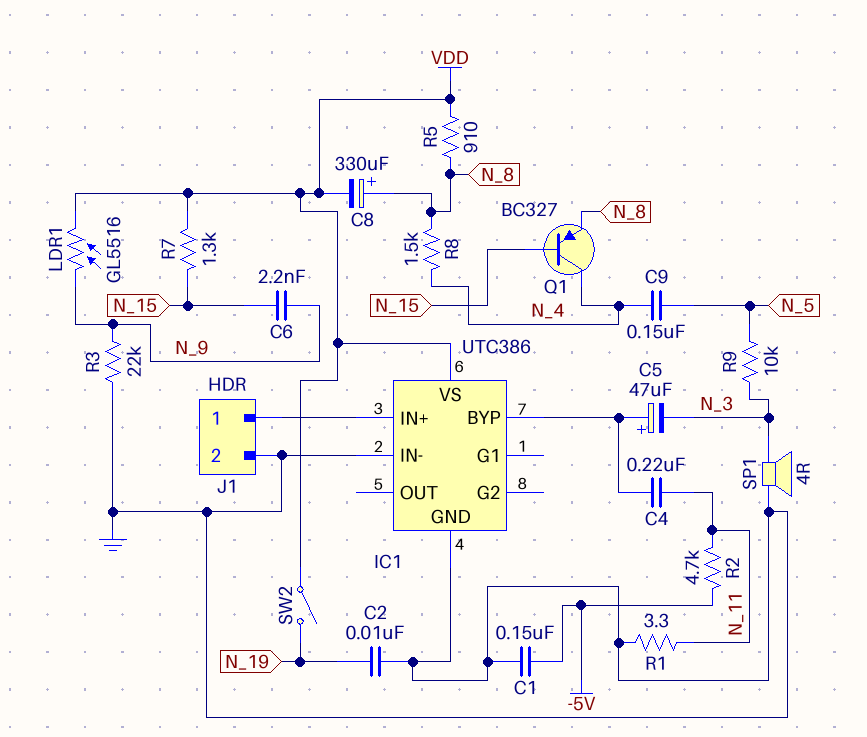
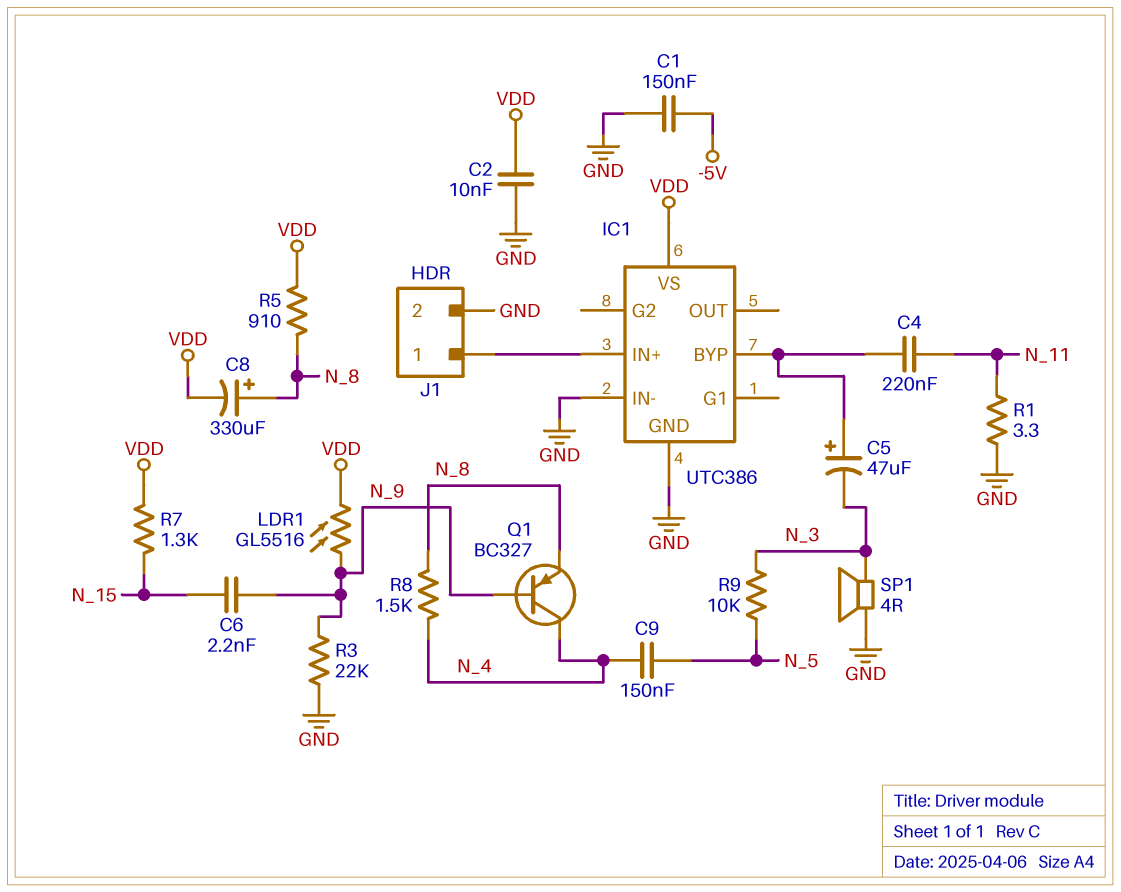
C2: 10nF (GND, N_19) -> 10nF (GND, VDD)
Q1: PNP BC327 (B N_15, C N_4, E N_8) -> PNP BC327 (B N_9, C N_4, E N_8)
R2: 4.7k (-5V, N_11) -> none
SW2: switch (N_19, VDD) -> none

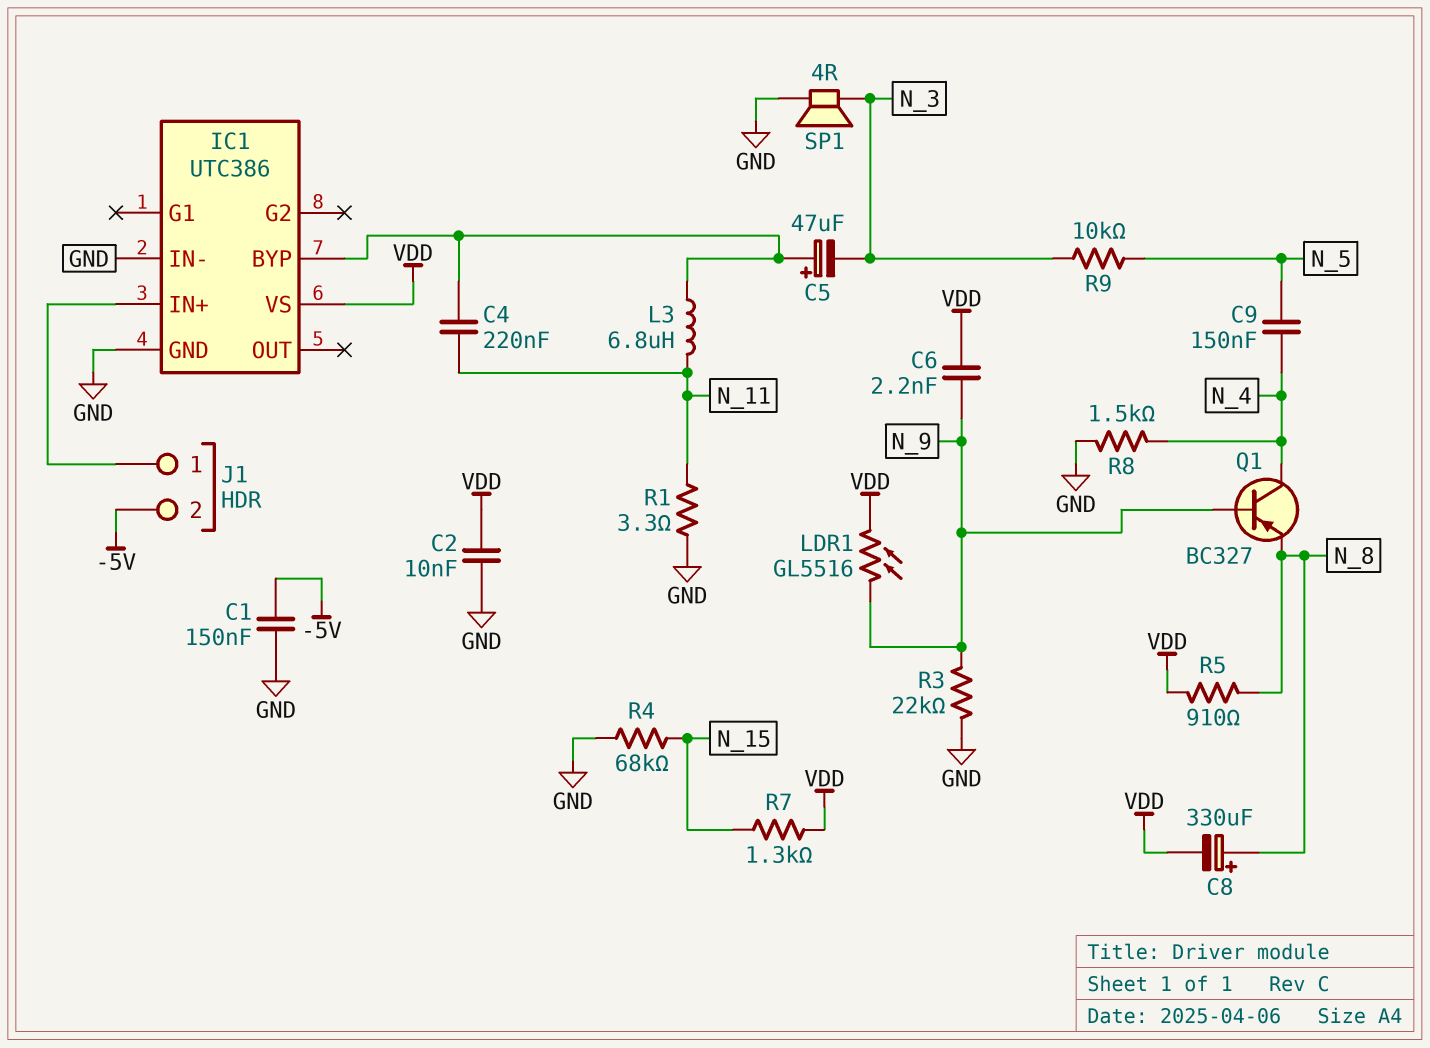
C6: 2.2nF (N_9, N_15) -> 2.2nF (N_9, VDD)
J1 pin 2: GND -> -5V
L3: none -> 6.8uH (IC1/BYP, N_11)
R4: none -> 68k (GND, N_15)
R8: 1.5k (N_4, N_8) -> 1.5k (GND, N_4)

